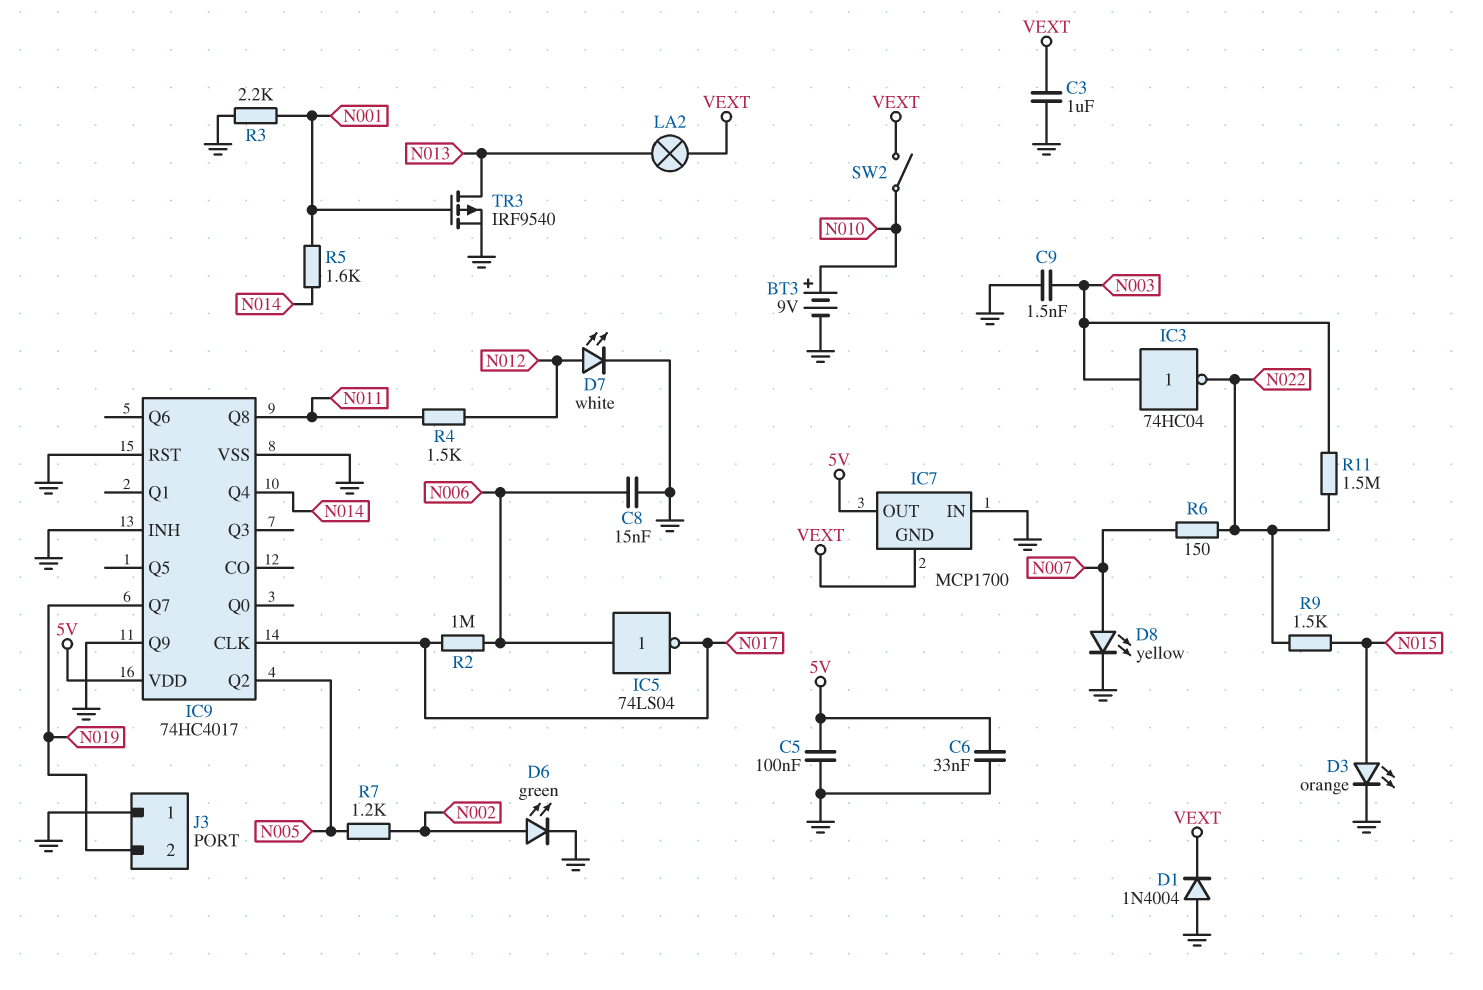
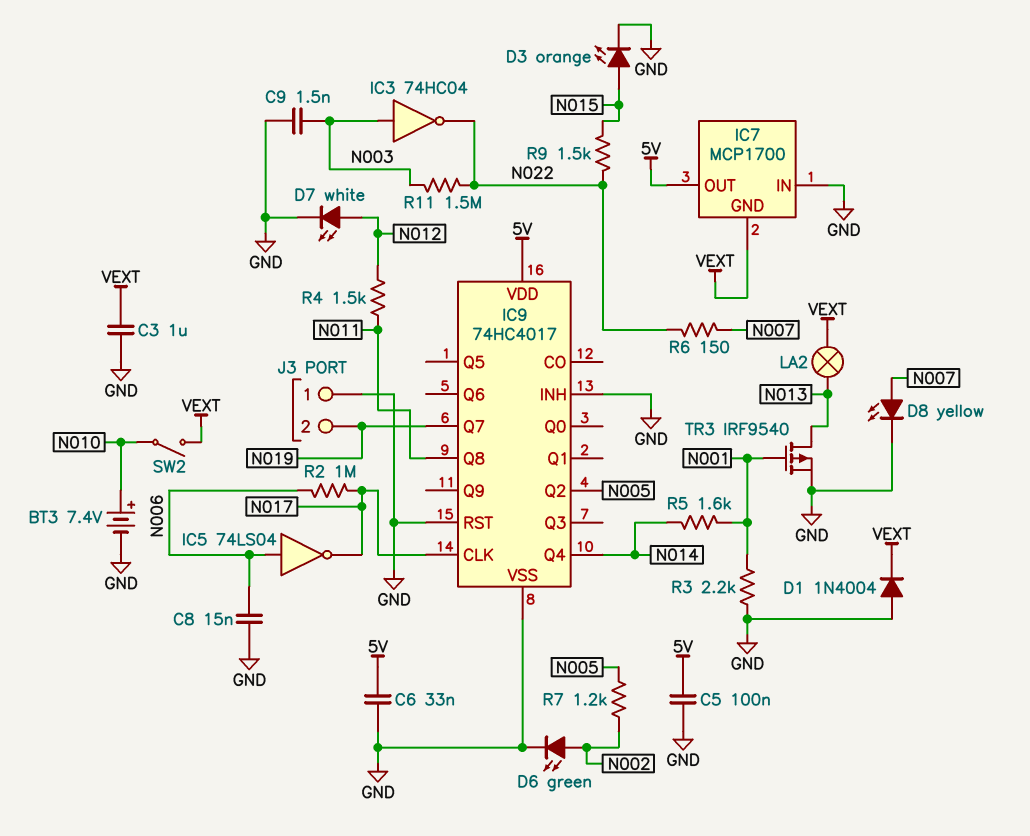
BT3: 9V (plus N010, minus GND) -> 7.4V (plus N010, minus GND)
IC9 pin Q9: GND -> none

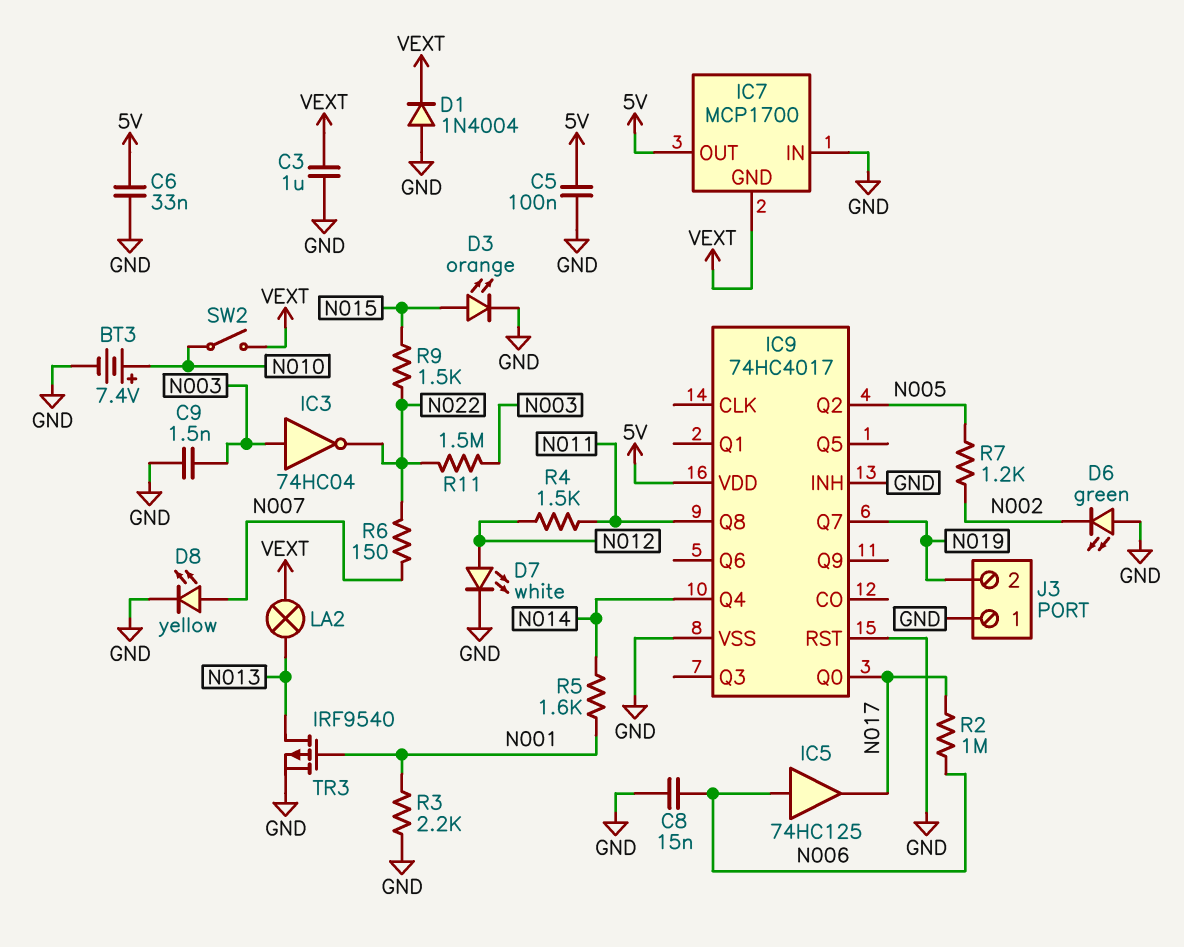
D6: LED green (A N002, K GND) -> LED green (A GND, K N002)
IC5: NOT 74LS04 (in N006, out N017) -> buffer 74HC125 (in N006, out N017)
IC9 pin CLK: N017 -> none
IC9 pin Q0: none -> N017

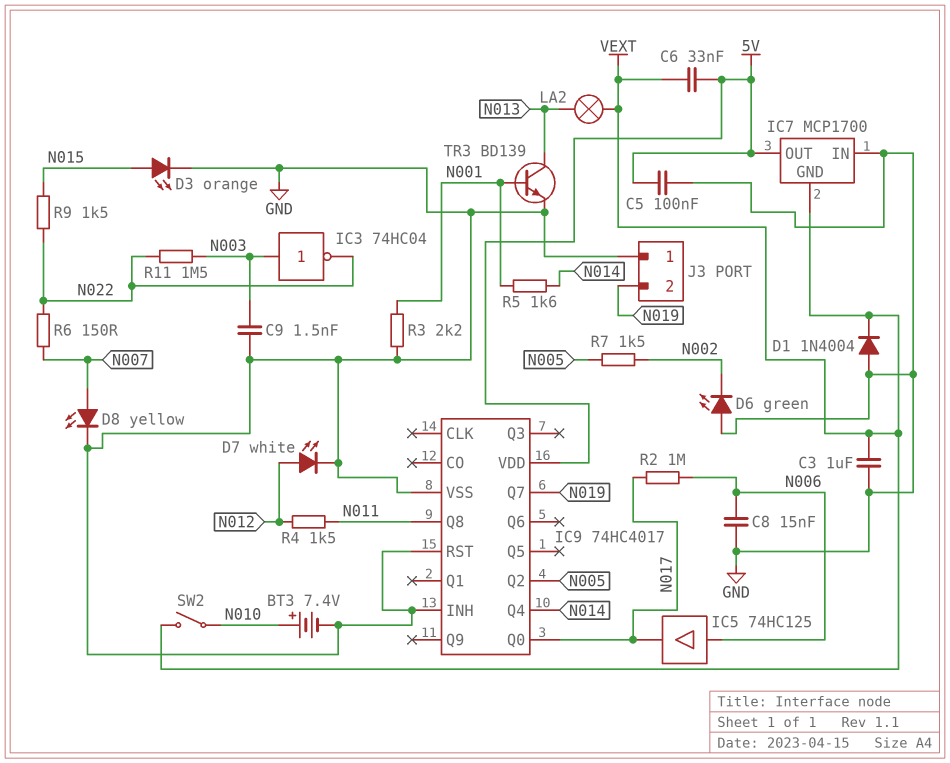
C6: 33nF (5V, GND) -> 33nF (5V, VEXT)
R7: 1.2k (N002, N005) -> 1.5k (N002, N005)
TR3: PMOS IRF9540 (G N001, D N013, S GND) -> NPN BD139 (B N001, C N013, E GND)

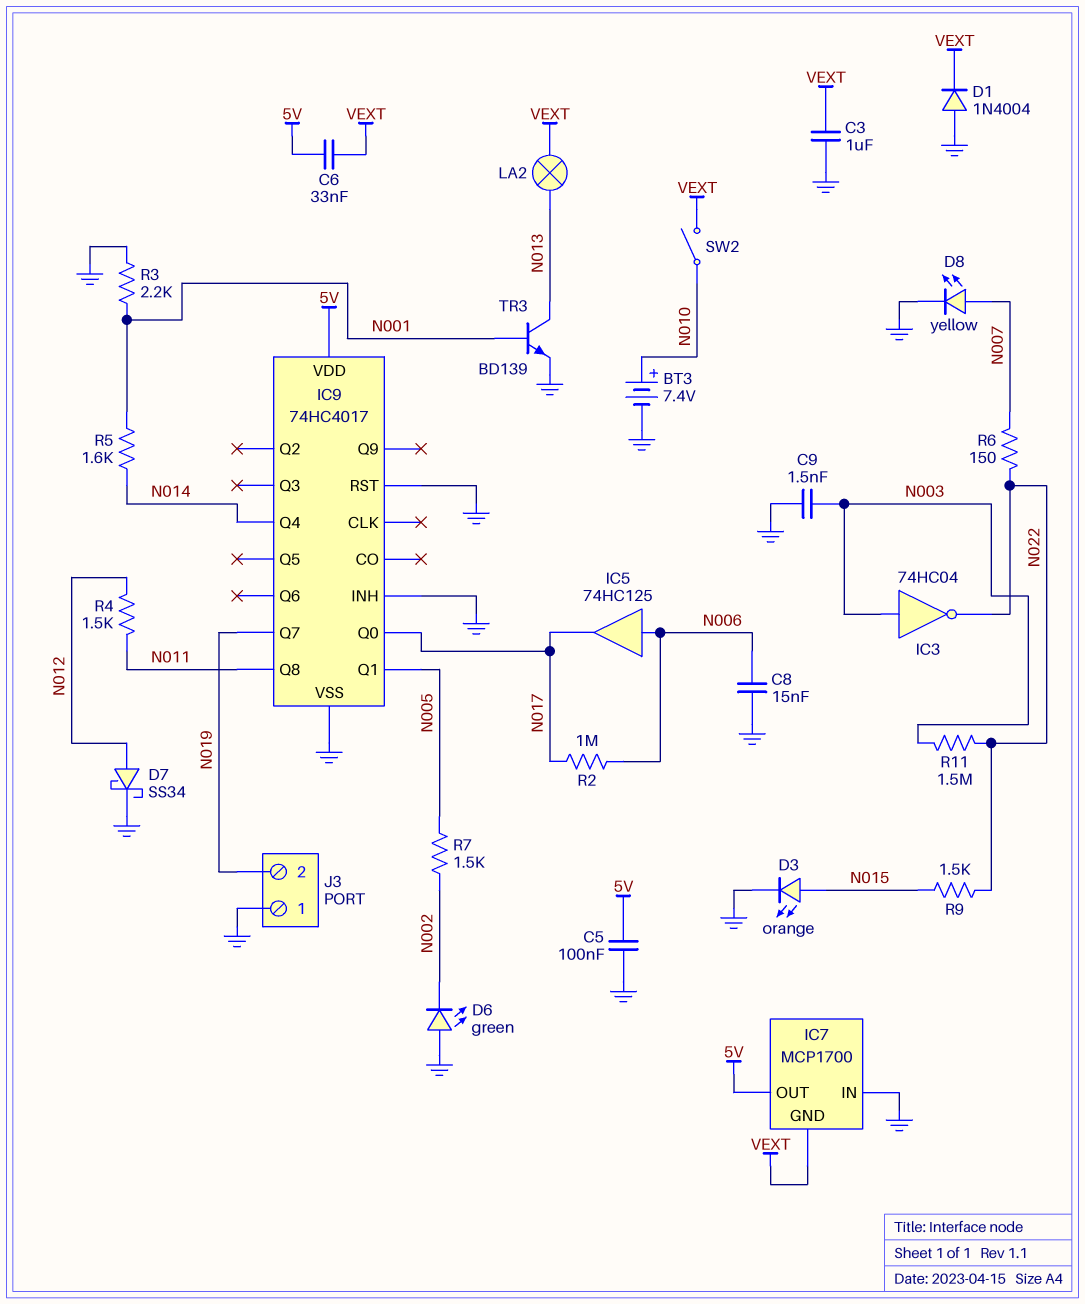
D7: LED white (A N012, K GND) -> schottky SS34 (A N012, K GND)
IC9 pin Q1: none -> N005
IC9 pin Q2: N005 -> none

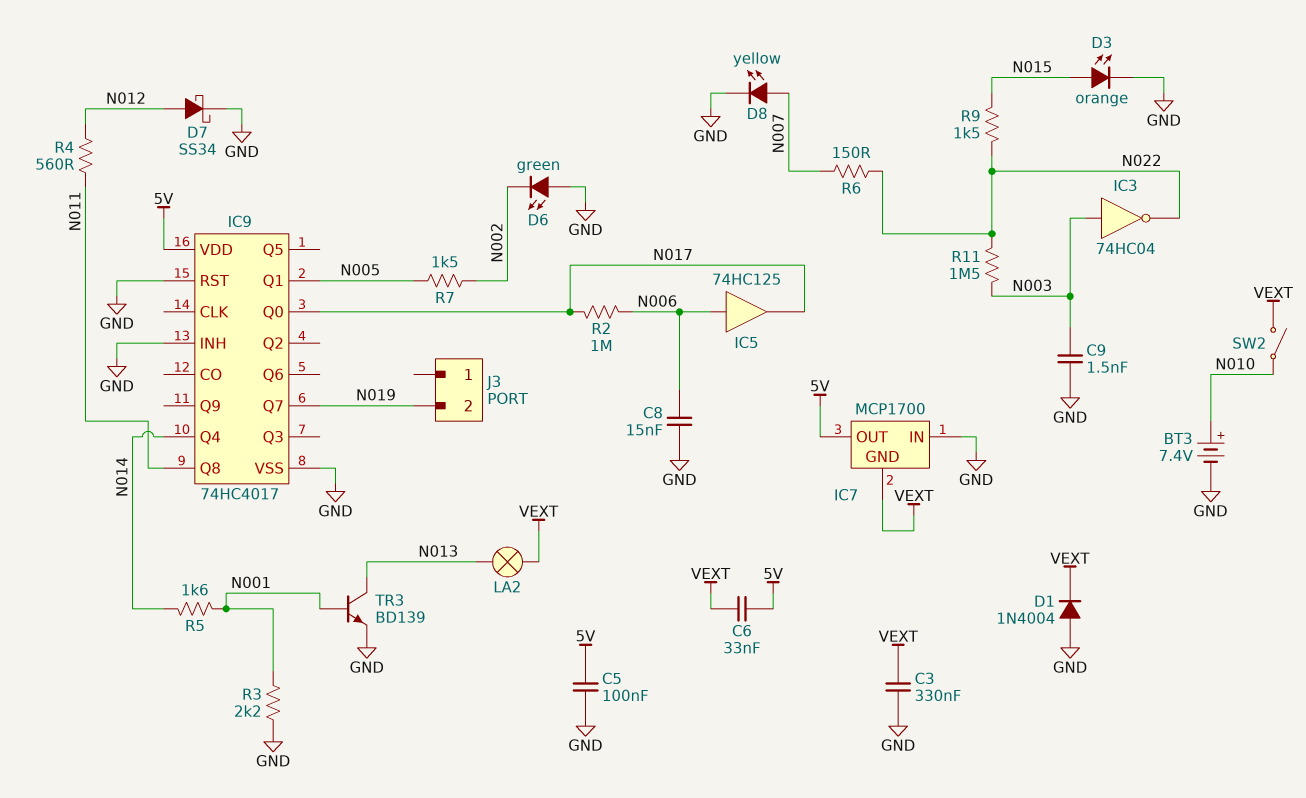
C3: 1uF (GND, VEXT) -> 330nF (GND, VEXT)
J3 pin 1: GND -> none
R4: 1.5k (N011, N012) -> 560 (N011, N012)

